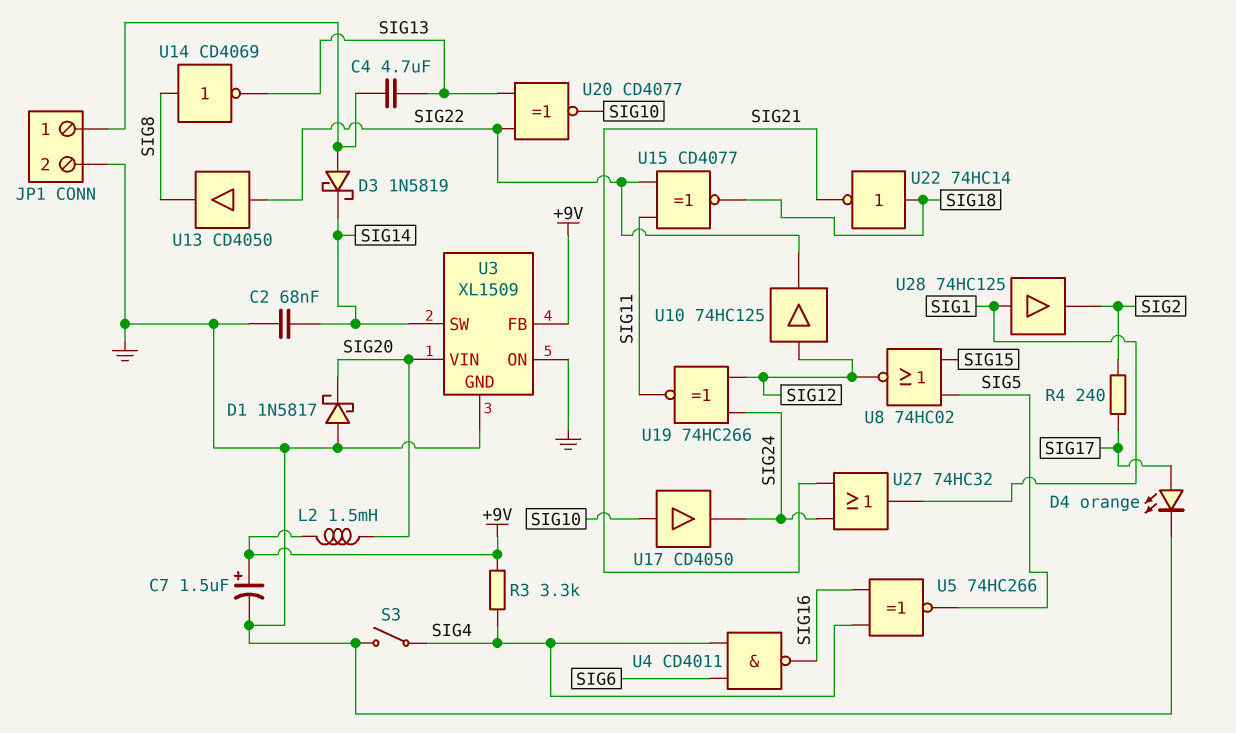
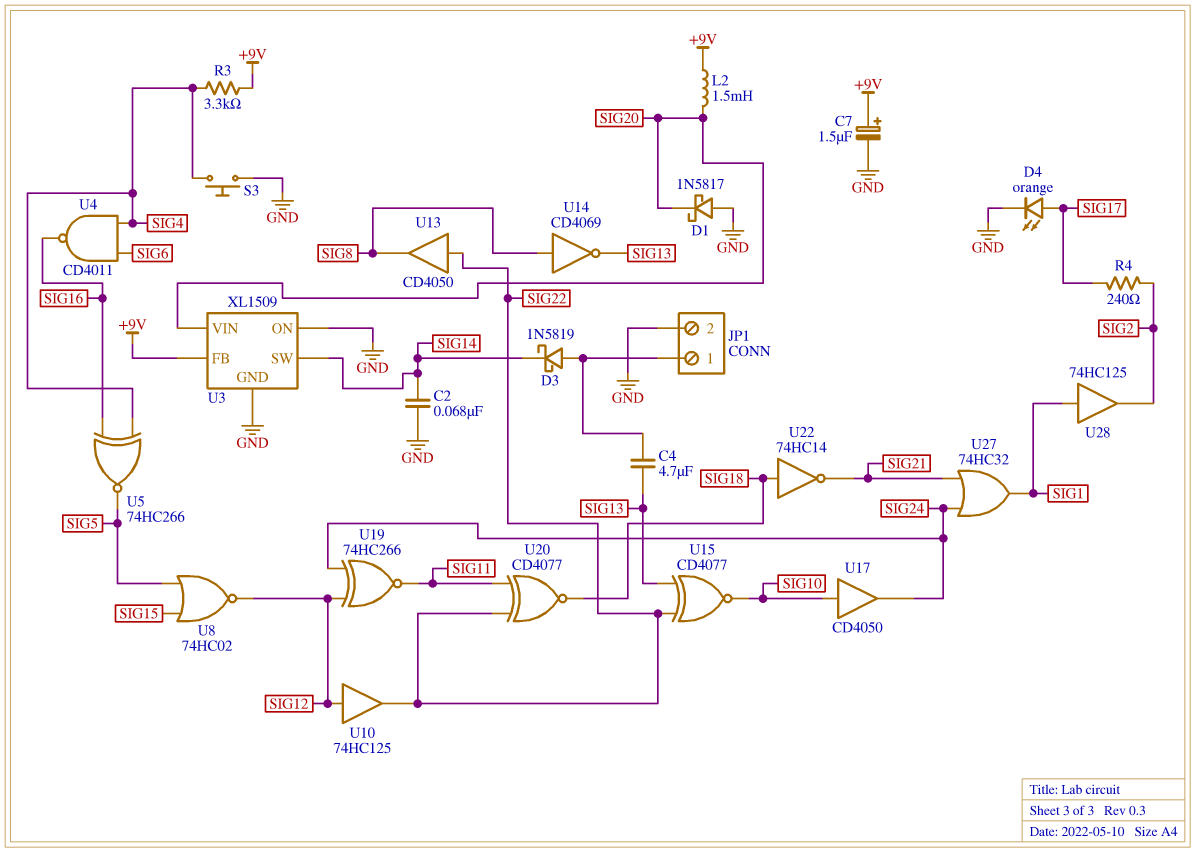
S3: switch (GND, SIG4) -> button (GND, SIG4)
U15: XNOR CD4077 (in SIG11, in SIG22, out SIG18) -> XNOR CD4077 (in SIG13, in SIG22, out SIG10)
U20: XNOR CD4077 (in SIG13, in SIG22, out SIG10) -> XNOR CD4077 (in SIG11, in SIG22, out SIG18)

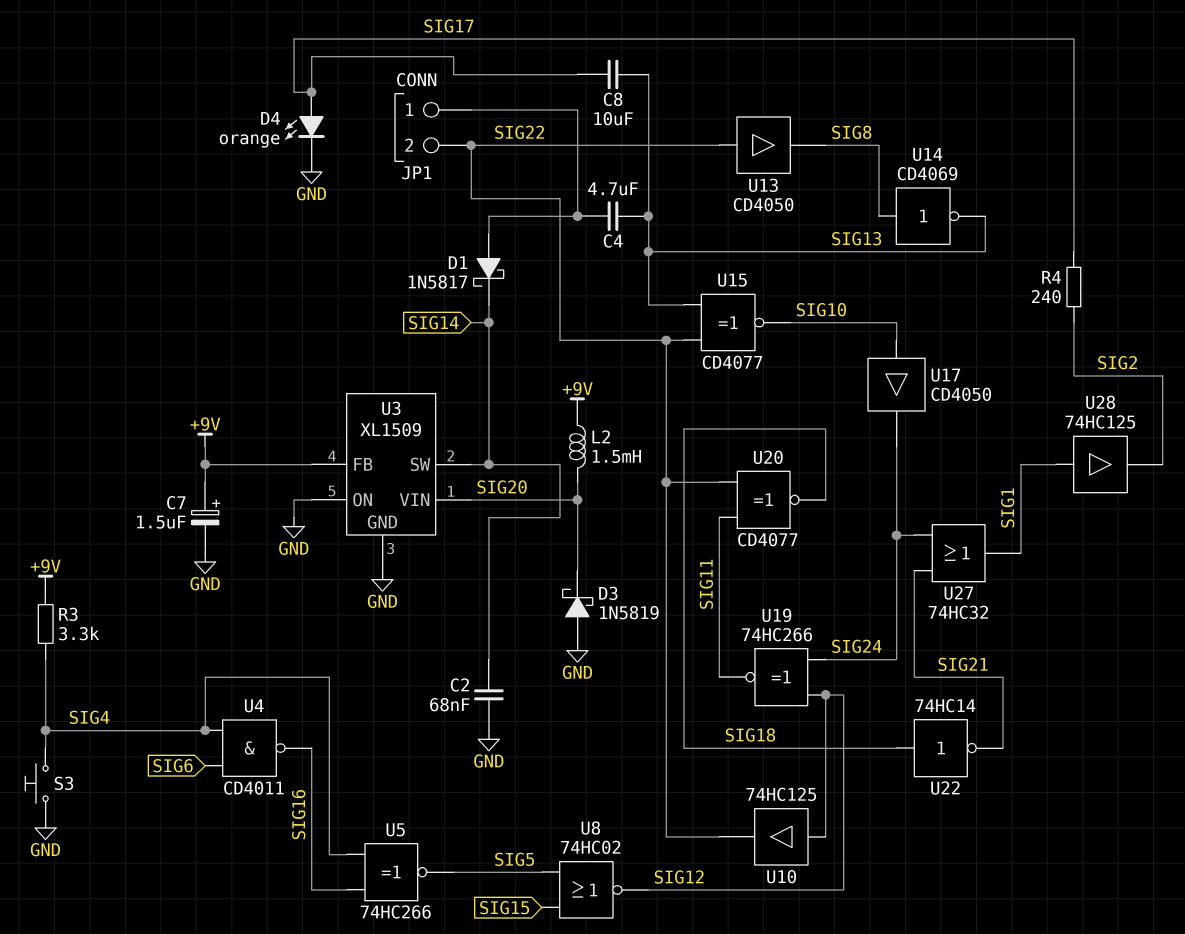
C8: none -> 10uF (SIG13, SIG17)
D1: schottky 1N5817 (A GND, K SIG20) -> schottky 1N5817 (A JP1/1, K SIG14)
D3: schottky 1N5819 (A JP1/1, K SIG14) -> schottky 1N5819 (A GND, K SIG20)
JP1 pin 2: GND -> SIG22

